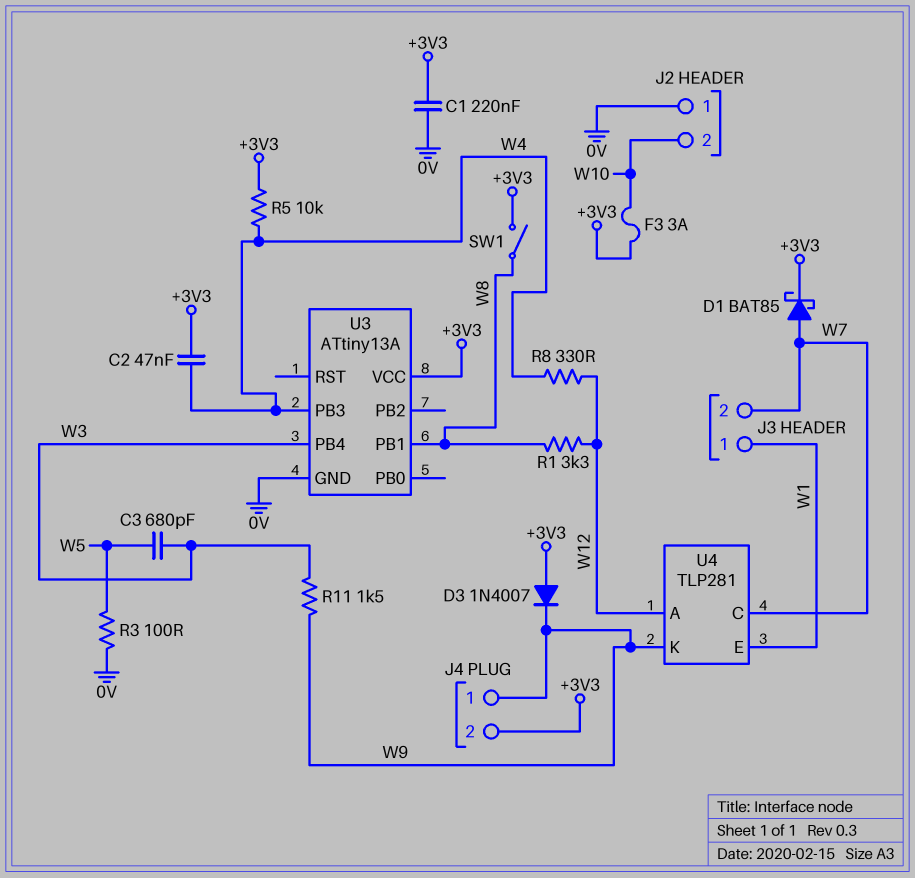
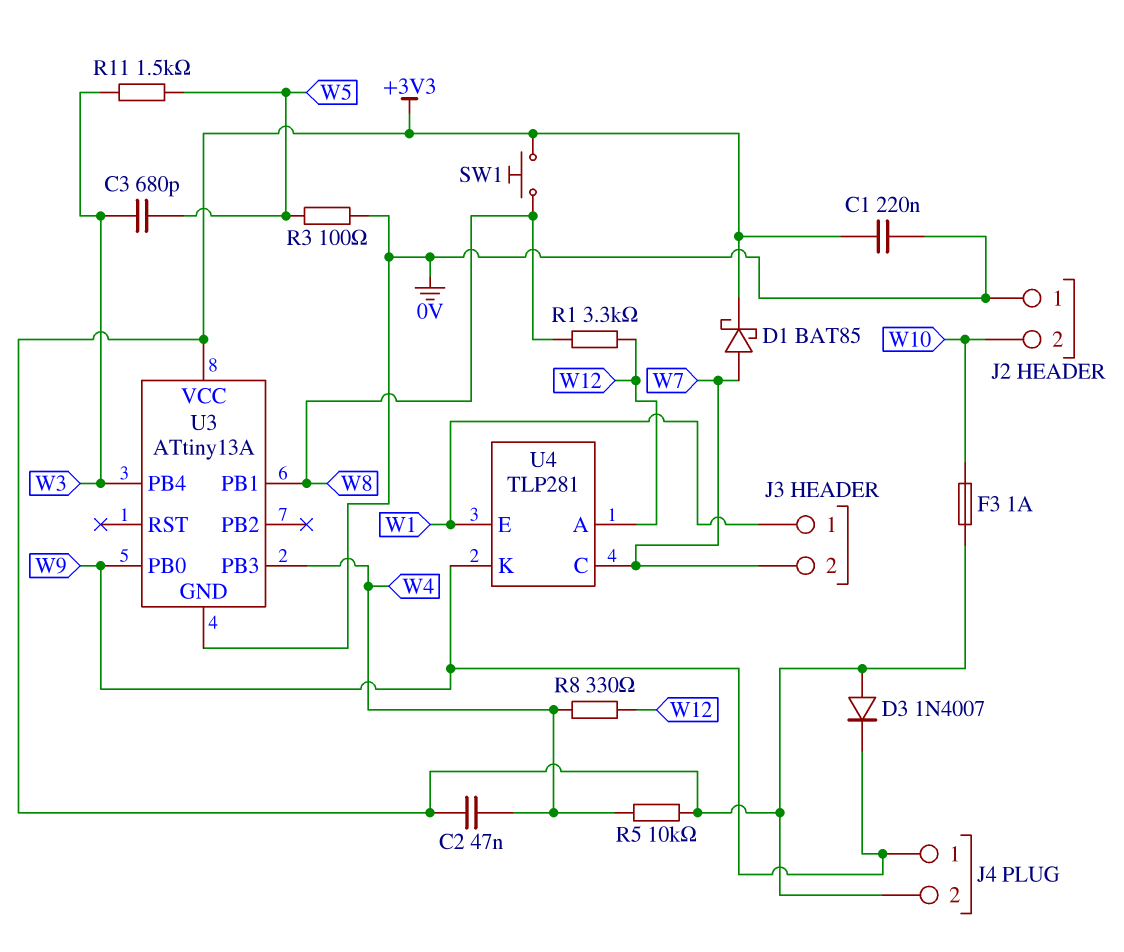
F3: 3A (+3V3, W10) -> 1A (+3V3, W10)
R11: 1.5k (W3, W9) -> 1.5k (W3, W5)
SW1: switch (+3V3, W8) -> button (+3V3, W8)
U3 pin PB0: none -> W9

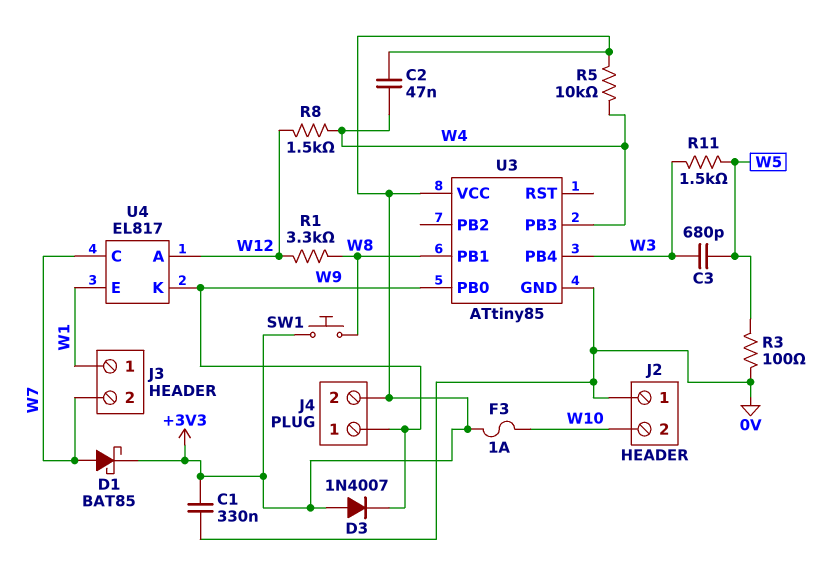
C1: 220nF (+3V3, 0V) -> 330nF (+3V3, 0V)
R8: 330 (W4, W12) -> 1.5k (W4, W12)
U3: ATtiny13A -> ATtiny85
U4: TLP281 -> EL817

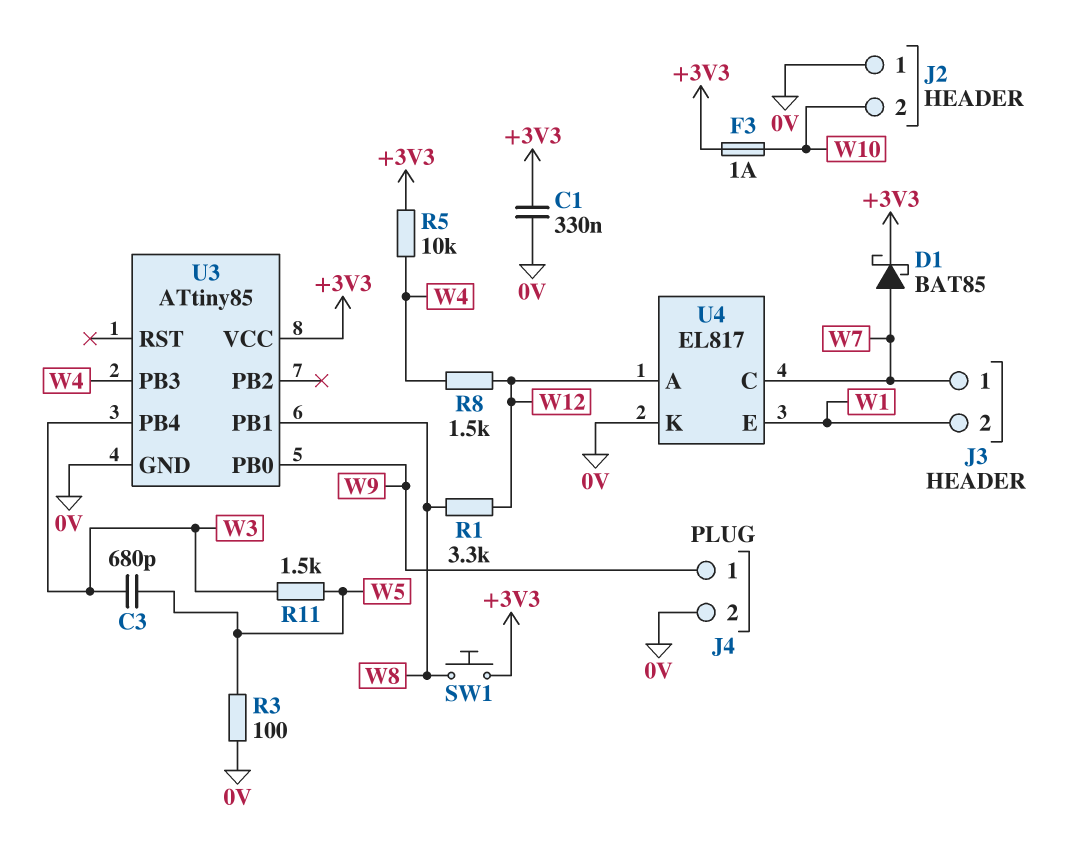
C2: 47nF (+3V3, W4) -> none
D3: diode 1N4007 (A +3V3, K W9) -> none
J3 pin 1: W1 -> W7
J3 pin 2: W7 -> W1
J4 pin 2: +3V3 -> 0V
U4 pin K: W9 -> 0V

